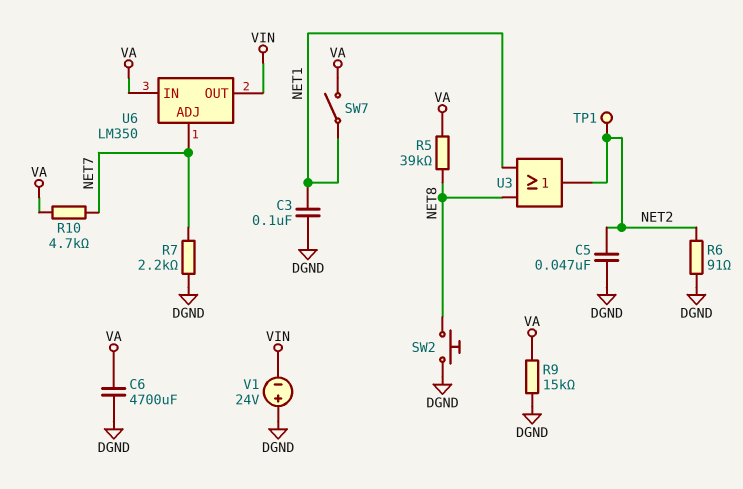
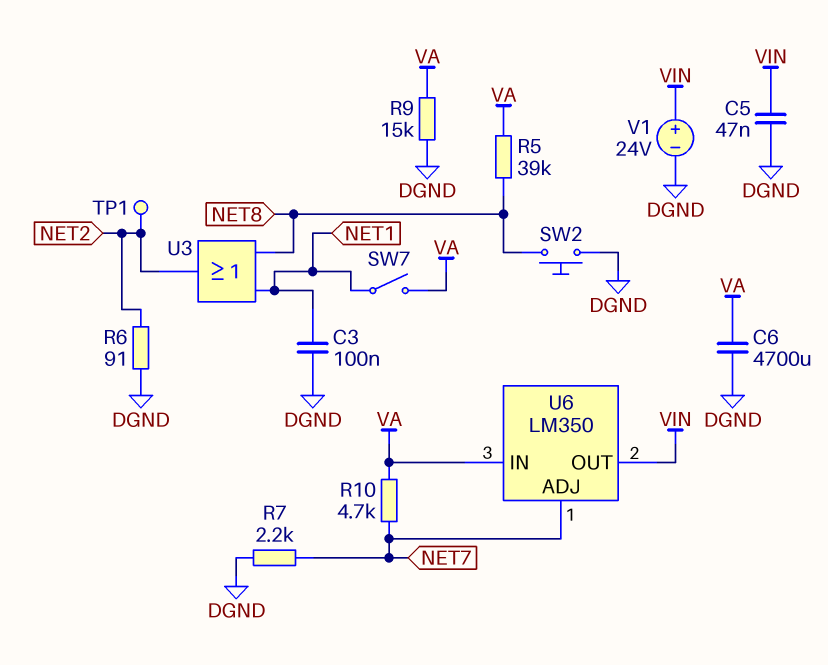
C5: 47nF (DGND, NET2) -> 47nF (DGND, VIN)
V1: 24V (plus DGND, minus VIN) -> 24V (plus VIN, minus DGND)

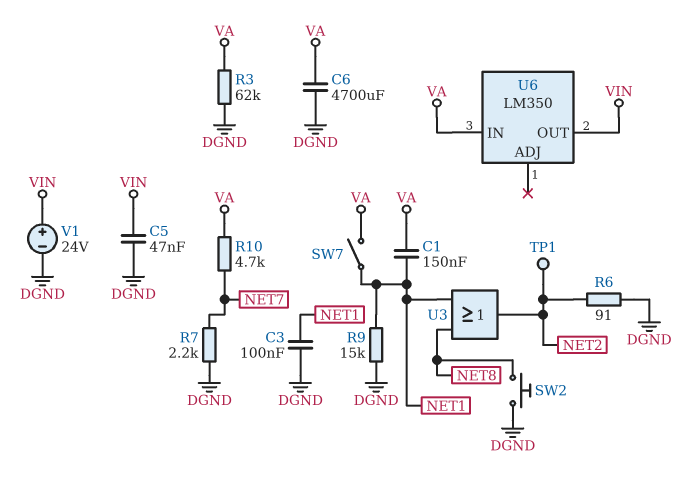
C1: none -> 150nF (NET1, VA)
R3: none -> 62k (DGND, VA)
R5: 39k (NET8, VA) -> none
R9: 15k (DGND, VA) -> 15k (DGND, NET1)
U6 pin ADJ: NET7 -> none

